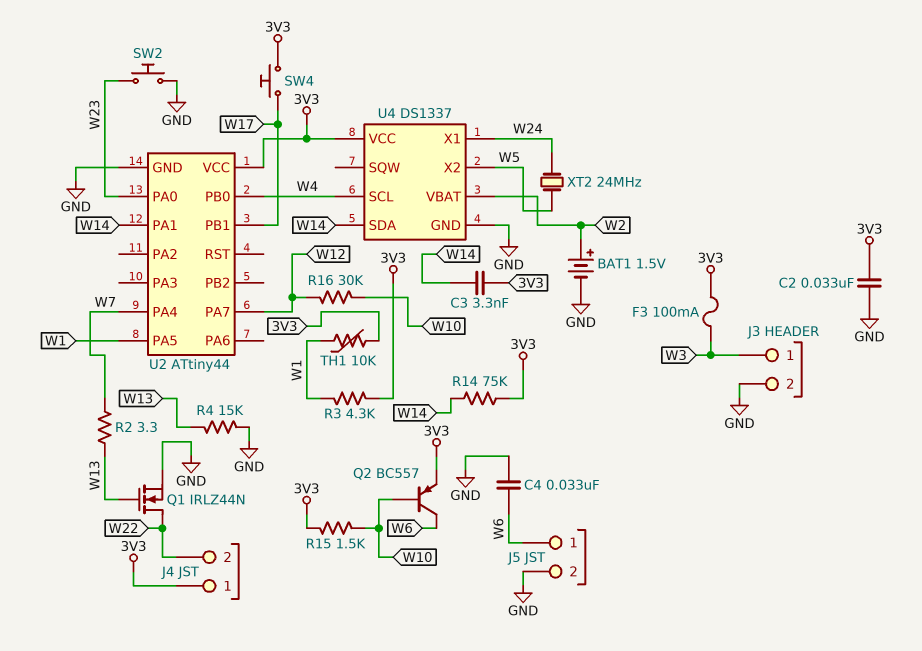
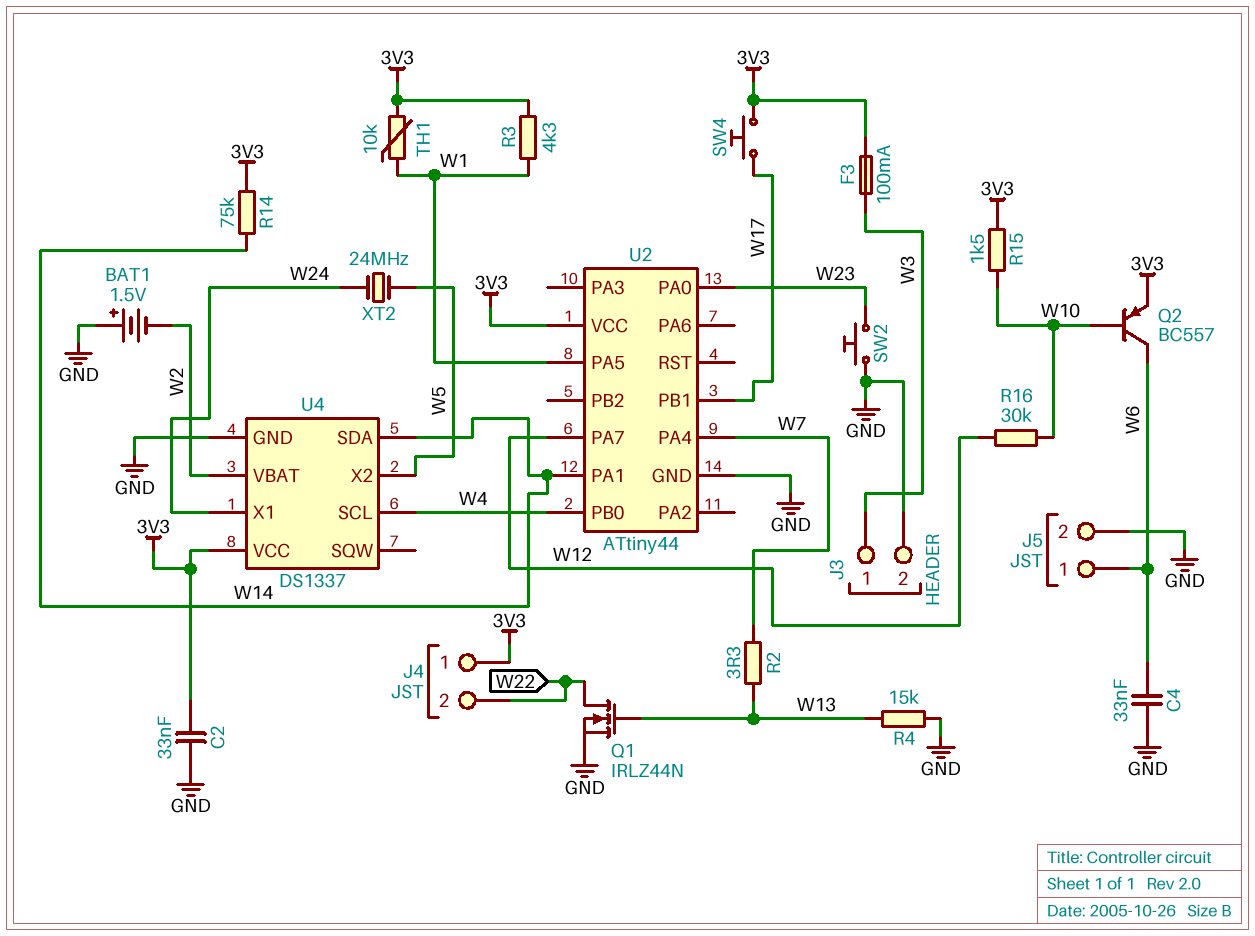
BAT1: 1.5V (plus W2, minus GND) -> 1.5V (plus GND, minus W2)
C3: 3.3nF (3V3, W14) -> none

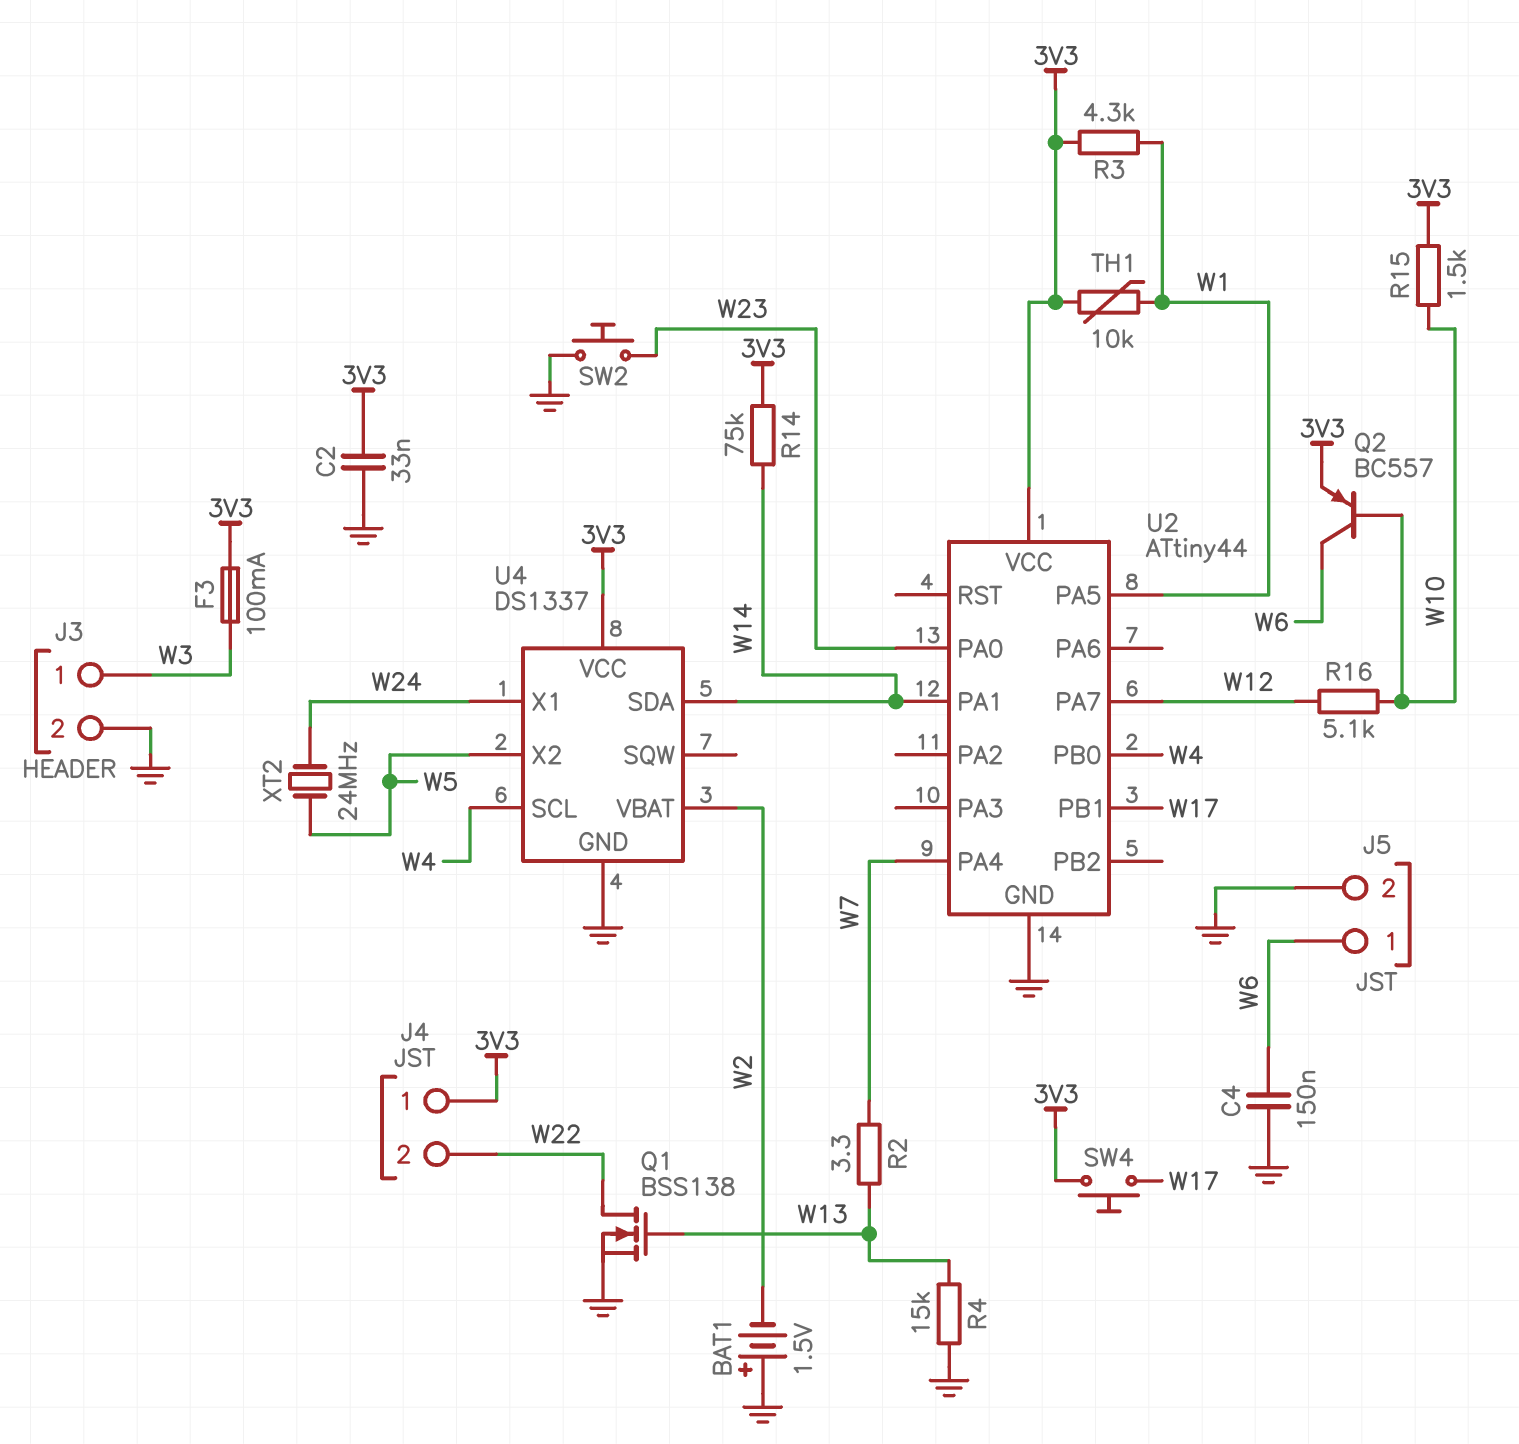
C4: 33nF (GND, W6) -> 150nF (GND, W6)
Q1: NMOS IRLZ44N (G W13, D W22, S GND) -> NMOS BSS138 (G W13, D W22, S GND)
R16: 30k (W10, W12) -> 5.1k (W10, W12)

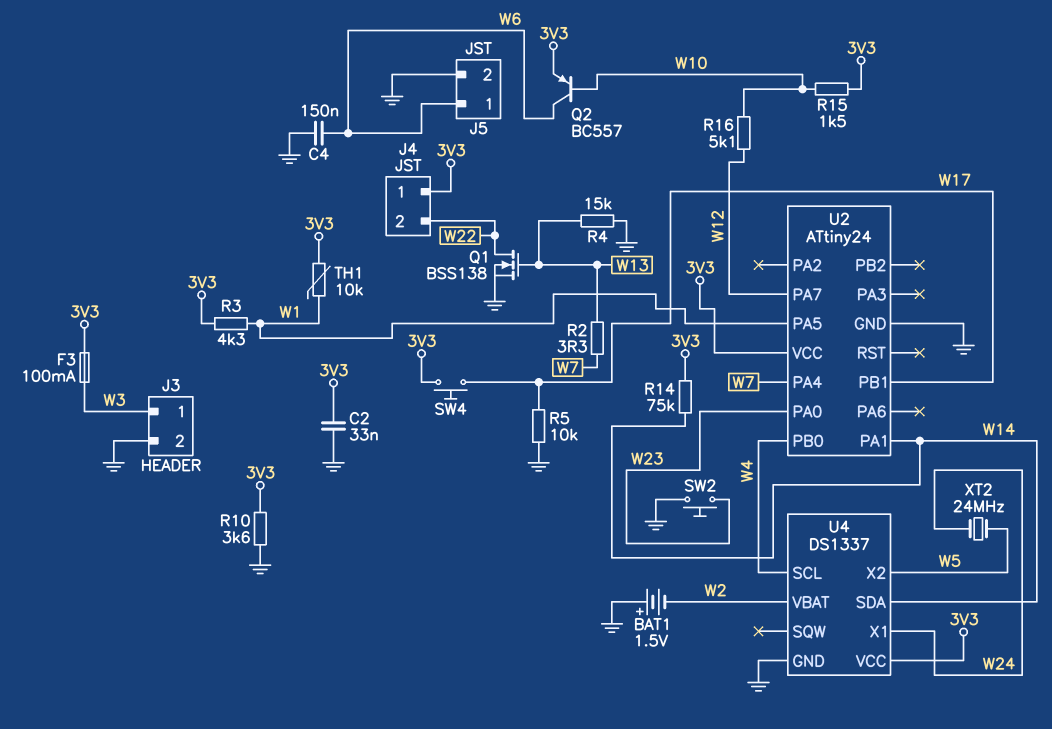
R5: none -> 10k (GND, W17)
R10: none -> 3.6k (3V3, GND)
U2: ATtiny44 -> ATtiny24

